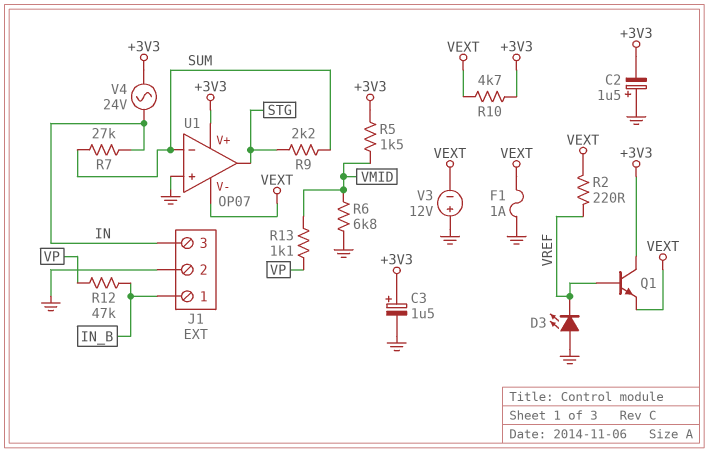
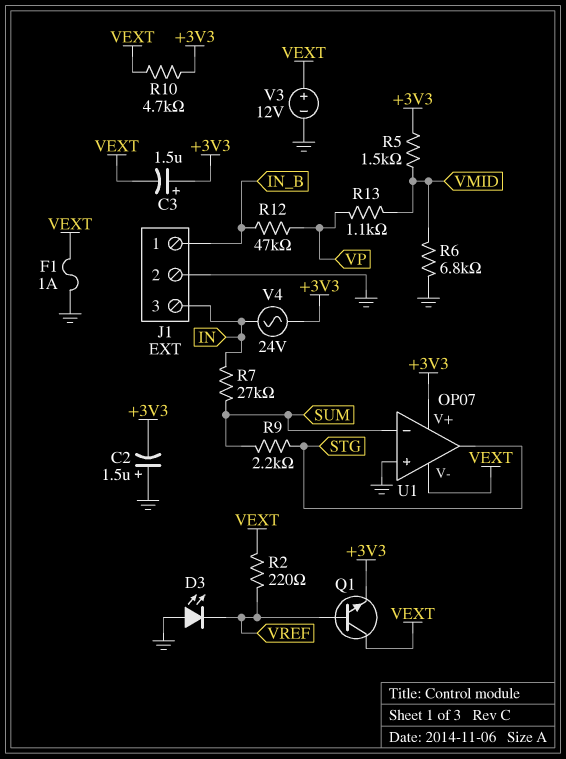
C3: 1.5uF (plus +3V3, minus GND) -> 1.5uF (plus +3V3, minus VEXT)
Q1: NPN (B VREF, C +3V3, E VEXT) -> NPN (B VREF, C VEXT, E +3V3)
V3: 12V (plus GND, minus VEXT) -> 12V (plus VEXT, minus GND)

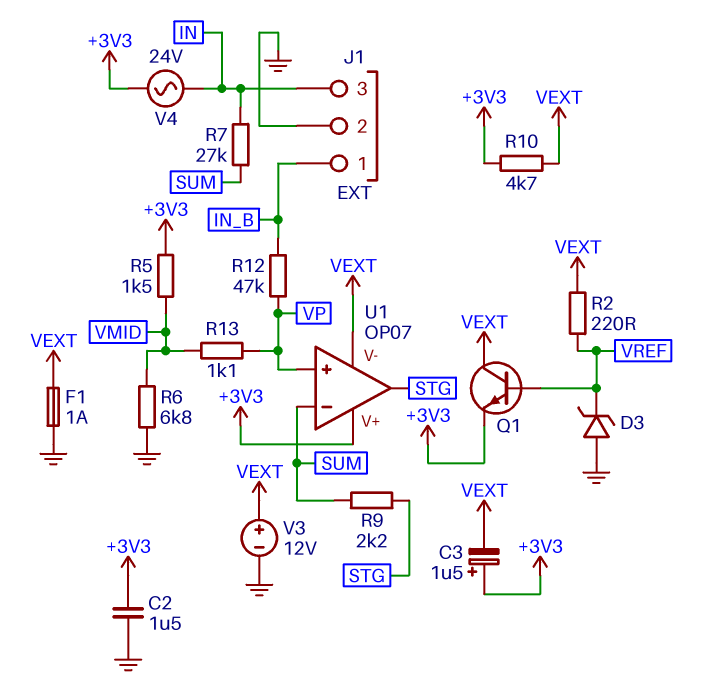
C2: 1.5uF (plus GND, minus +3V3) -> 1.5uF (+3V3, GND)
D3: LED (A GND, K VREF) -> zener (A GND, K VREF)
U1 pin in+: GND -> VP

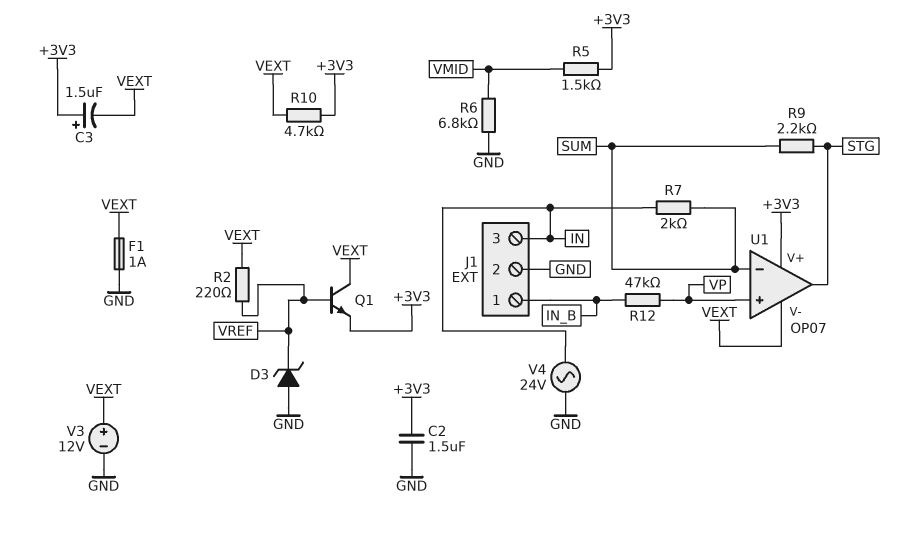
R7: 27k (IN, SUM) -> 2k (IN, SUM)
R13: 1.1k (VMID, VP) -> none
V4: AC 24V (+3V3, IN) -> AC 24V (GND, IN)

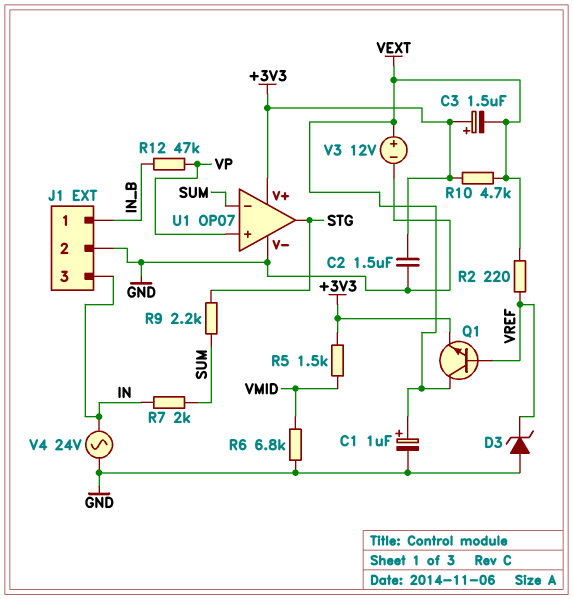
C1: none -> 1uF (plus VEXT, minus GND)
F1: 1A (GND, VEXT) -> none
U1 pin V-: VEXT -> GND

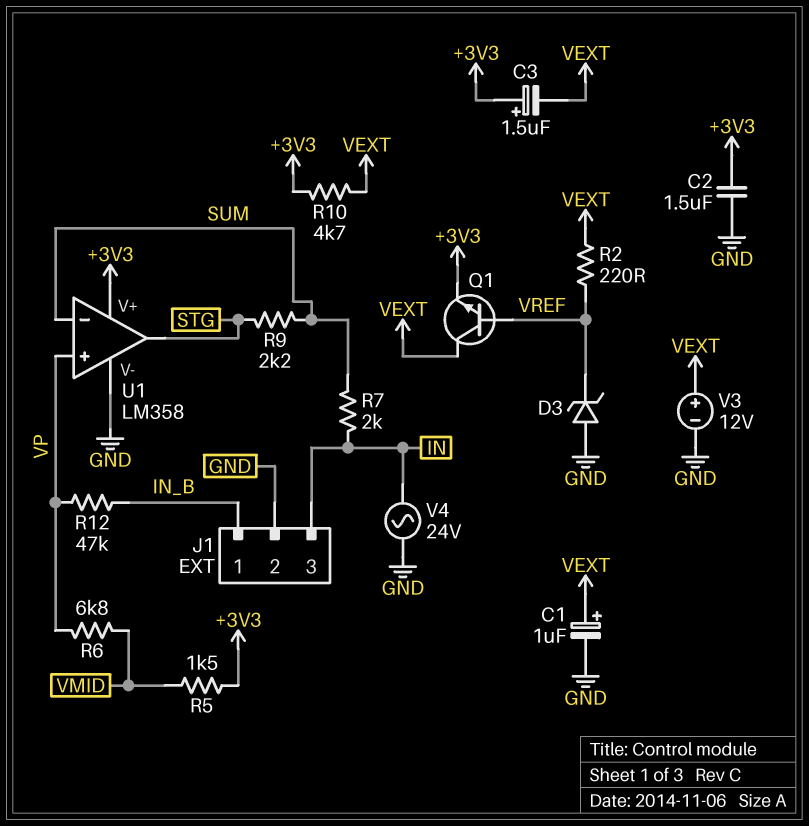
R6: 6.8k (GND, VMID) -> 6.8k (VMID, VP)
U1: OP07 -> LM358

